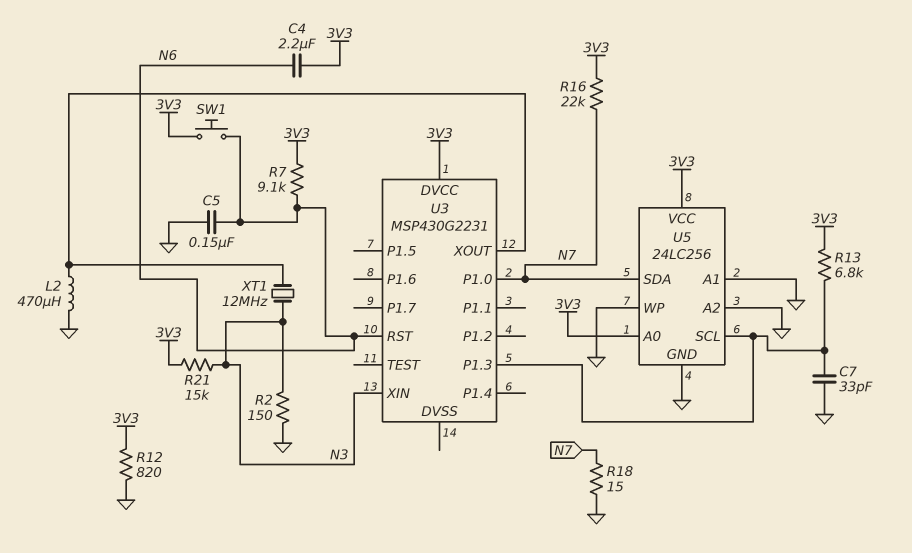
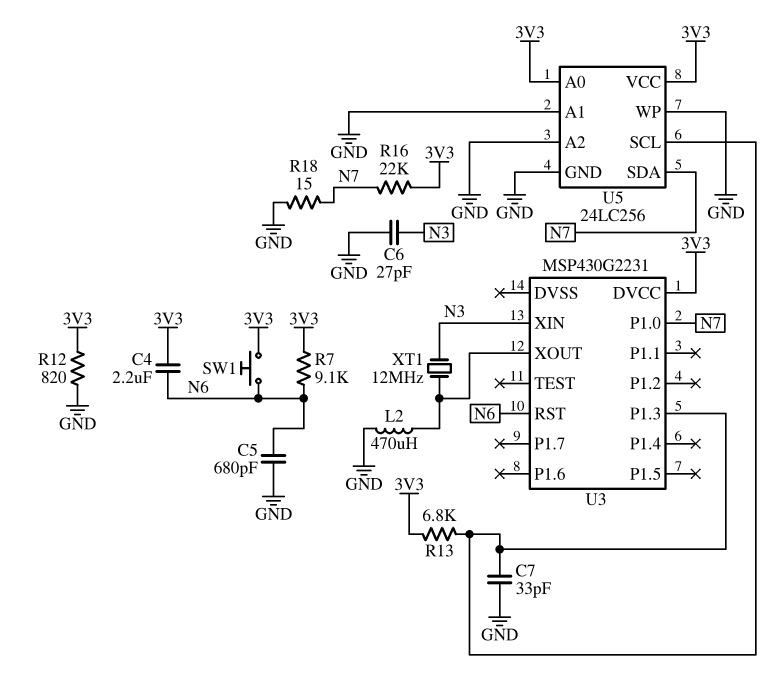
C5: 150nF (GND, N6) -> 680pF (GND, N6)
C6: none -> 27pF (GND, N3)
R2: 150 (GND, N3) -> none
R21: 15k (3V3, N3) -> none

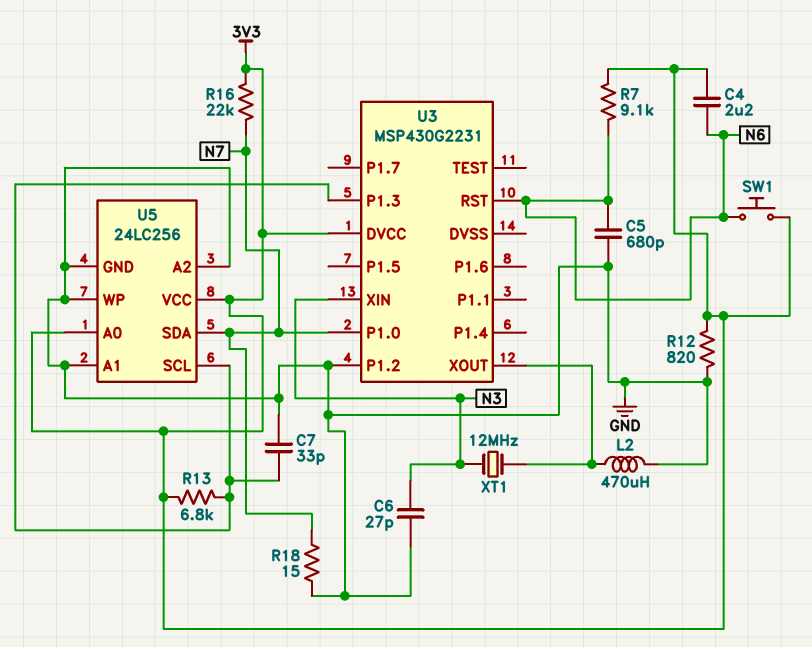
U3 pin P1.2: none -> GND

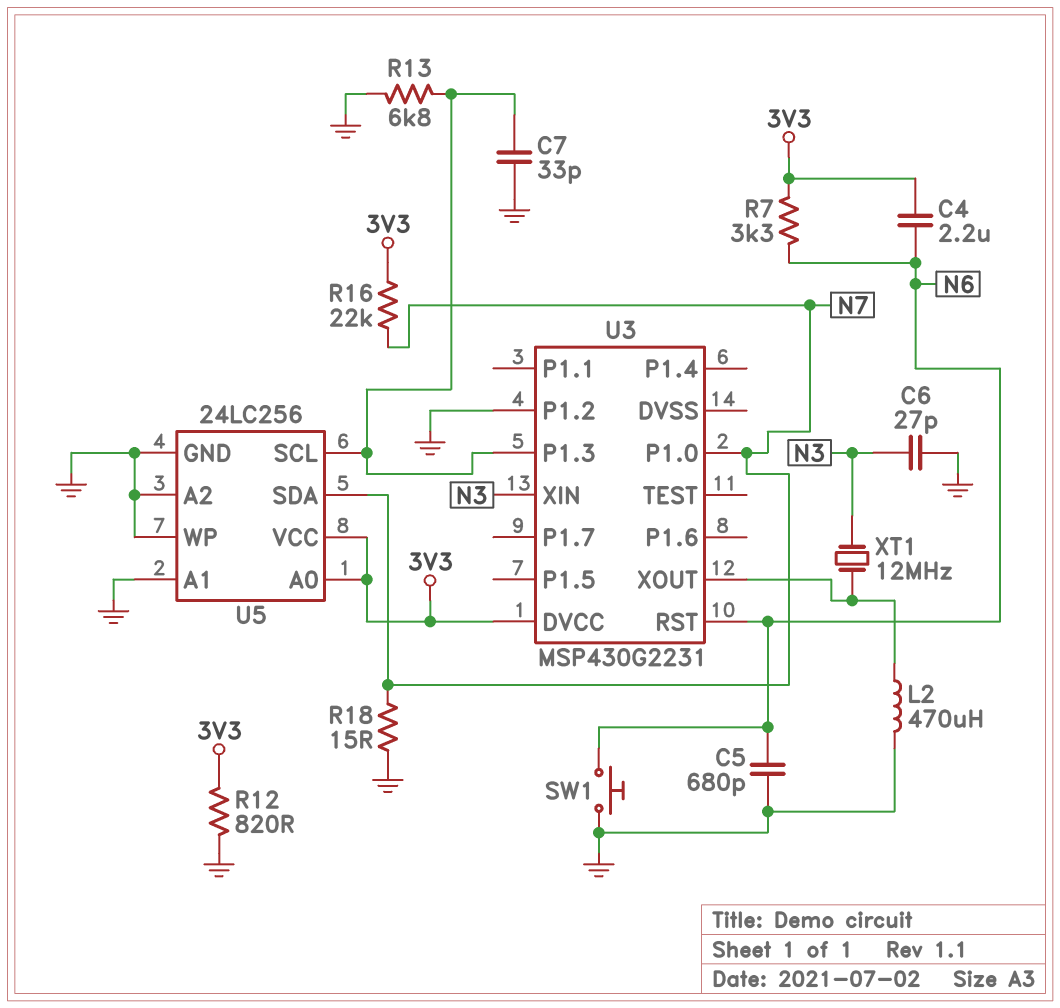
R7: 9.1k (3V3, N6) -> 3.3k (3V3, N6)
R13: 6.8k (3V3, U3/P1.3) -> 6.8k (GND, U3/P1.3)
SW1: button (3V3, N6) -> button (GND, N6)

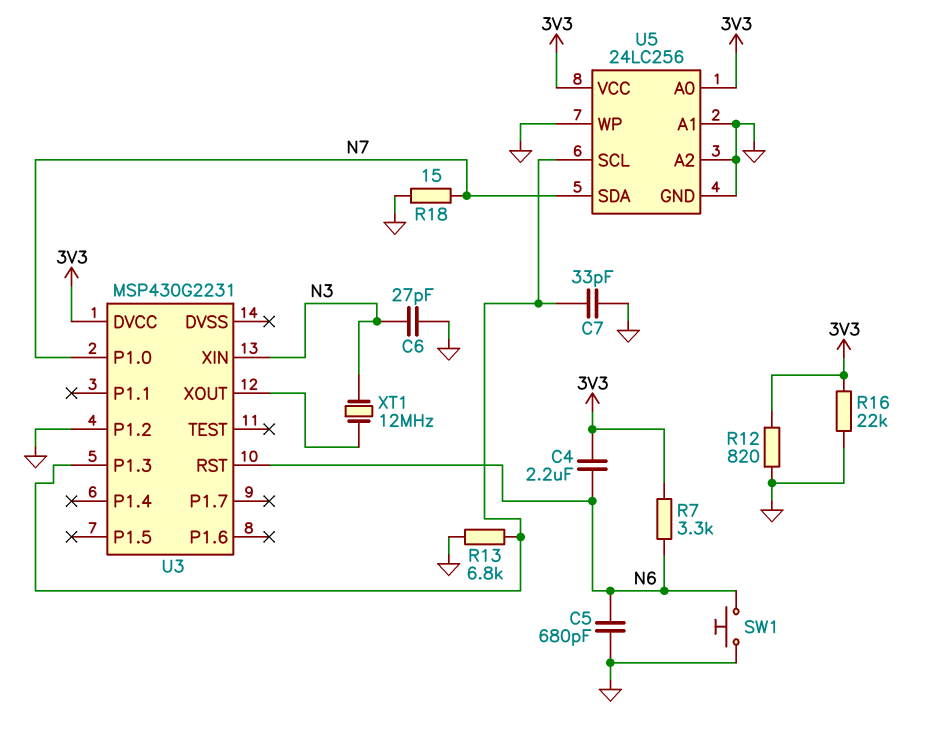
L2: 470uH (GND, U3/XOUT) -> none
R16: 22k (3V3, N7) -> 22k (3V3, GND)

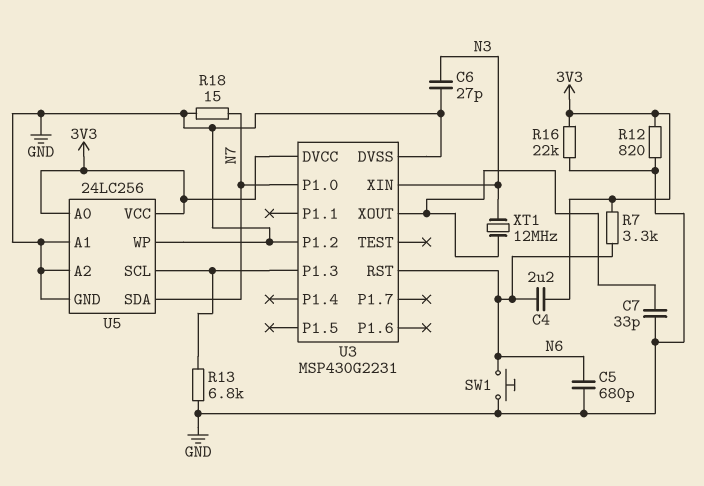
C7: 33pF (GND, U3/P1.3) -> 33pF (GND, U3/XOUT)
U3 pin DVSS: none -> GND

